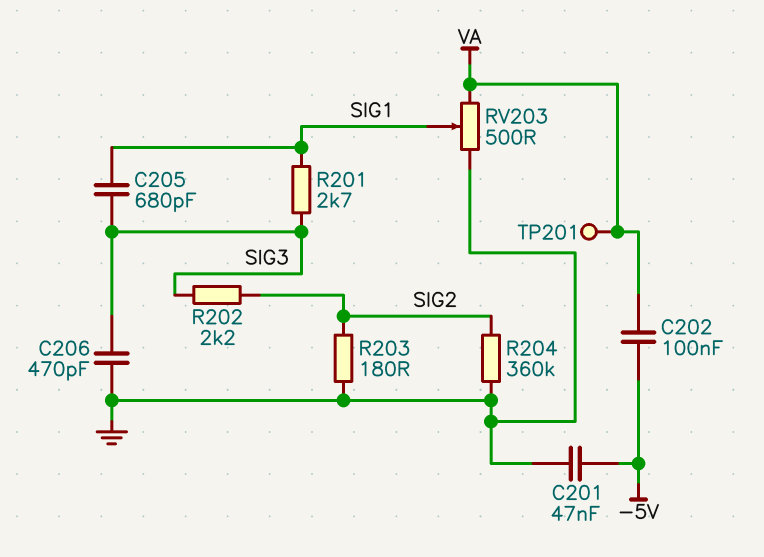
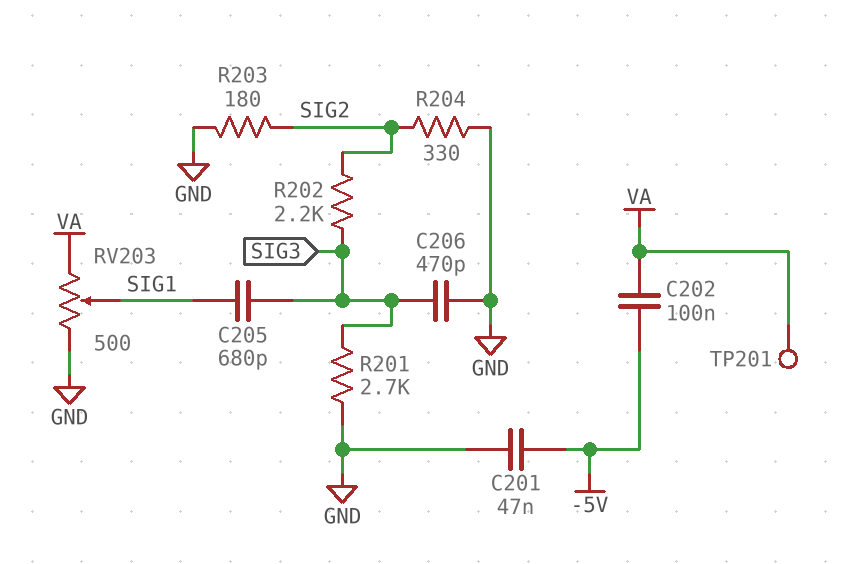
R201: 2.7k (SIG1, SIG3) -> 2.7k (GND, SIG3)
R204: 360k (GND, SIG2) -> 330 (GND, SIG2)

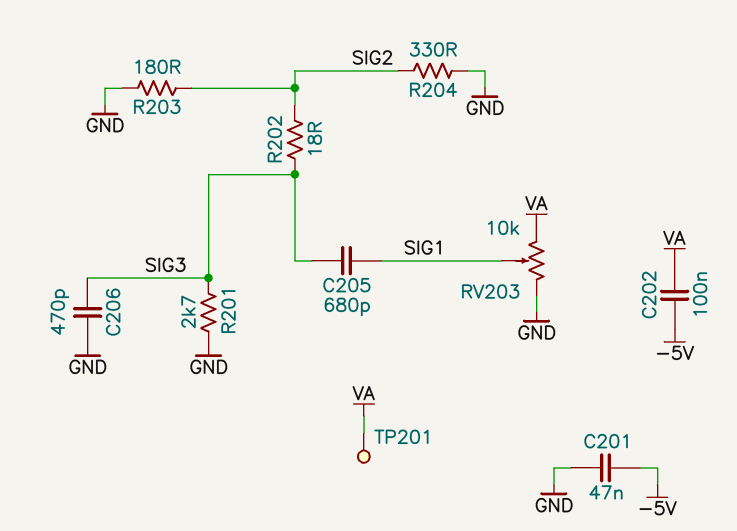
R202: 2.2k (SIG2, SIG3) -> 18 (SIG2, SIG3)
RV203: 500 (GND, VA, wiper SIG1) -> 10k (GND, VA, wiper SIG1)

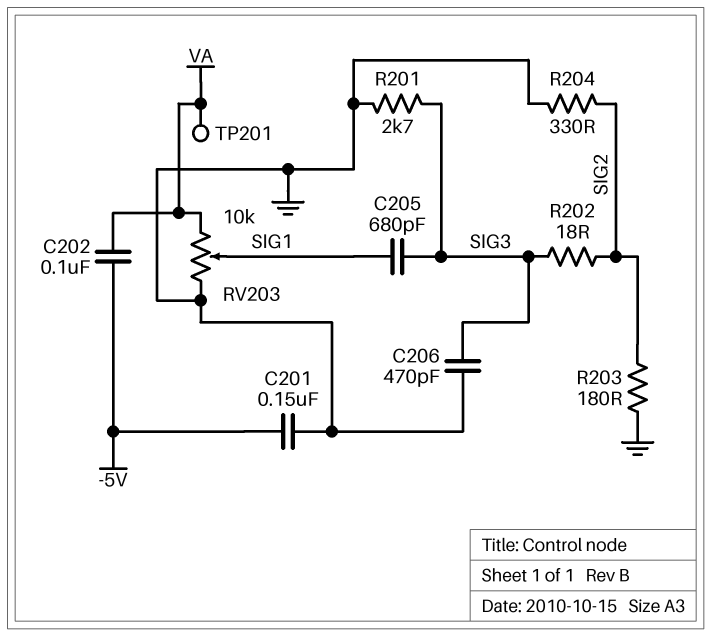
C201: 47nF (-5V, GND) -> 150nF (-5V, GND)

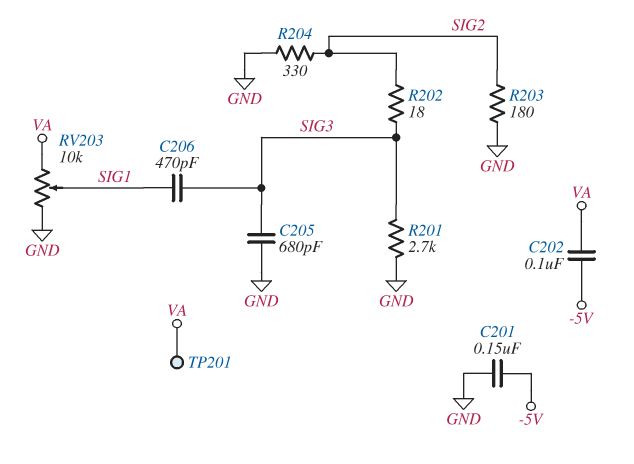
C205: 680pF (SIG1, SIG3) -> 680pF (GND, SIG3)
C206: 470pF (GND, SIG3) -> 470pF (SIG1, SIG3)

